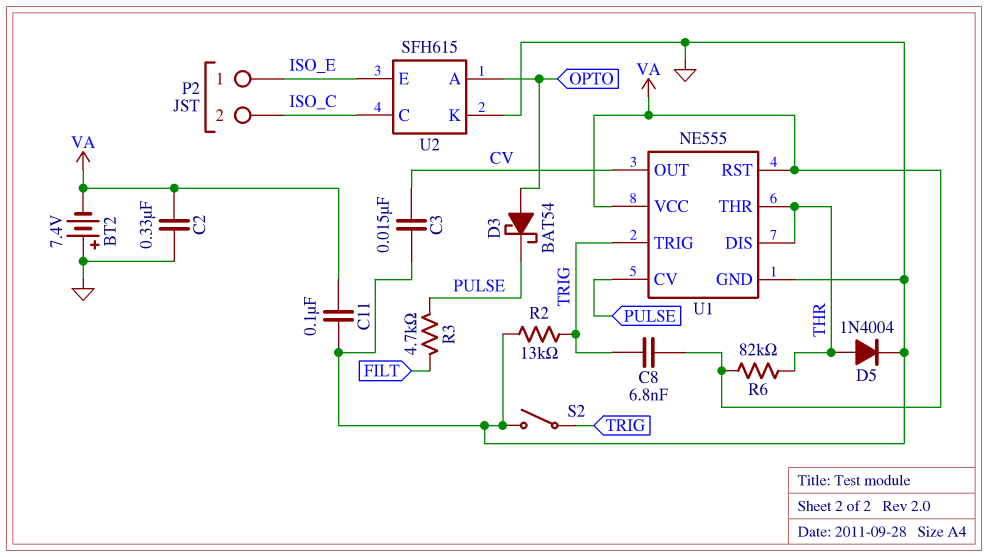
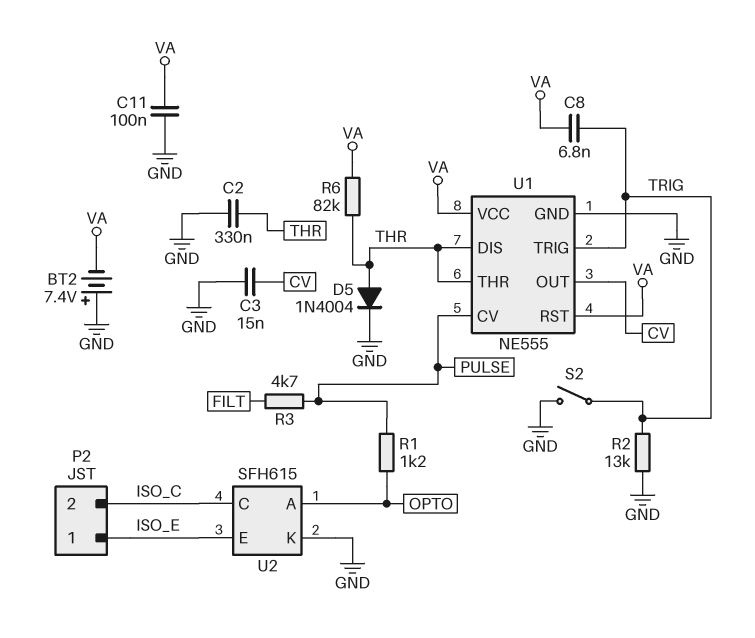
C2: 330nF (GND, VA) -> 330nF (GND, THR)
D3: schottky BAT54 (A OPTO, K PULSE) -> none
R1: none -> 1.2k (OPTO, PULSE)

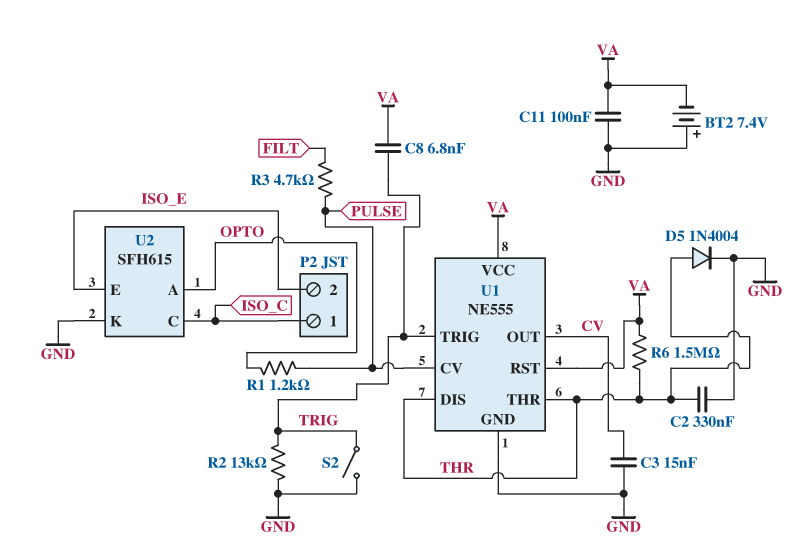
P2 pin 1: ISO_E -> ISO_C
P2 pin 2: ISO_C -> ISO_E
R6: 82k (THR, VA) -> 1.5M (THR, VA)

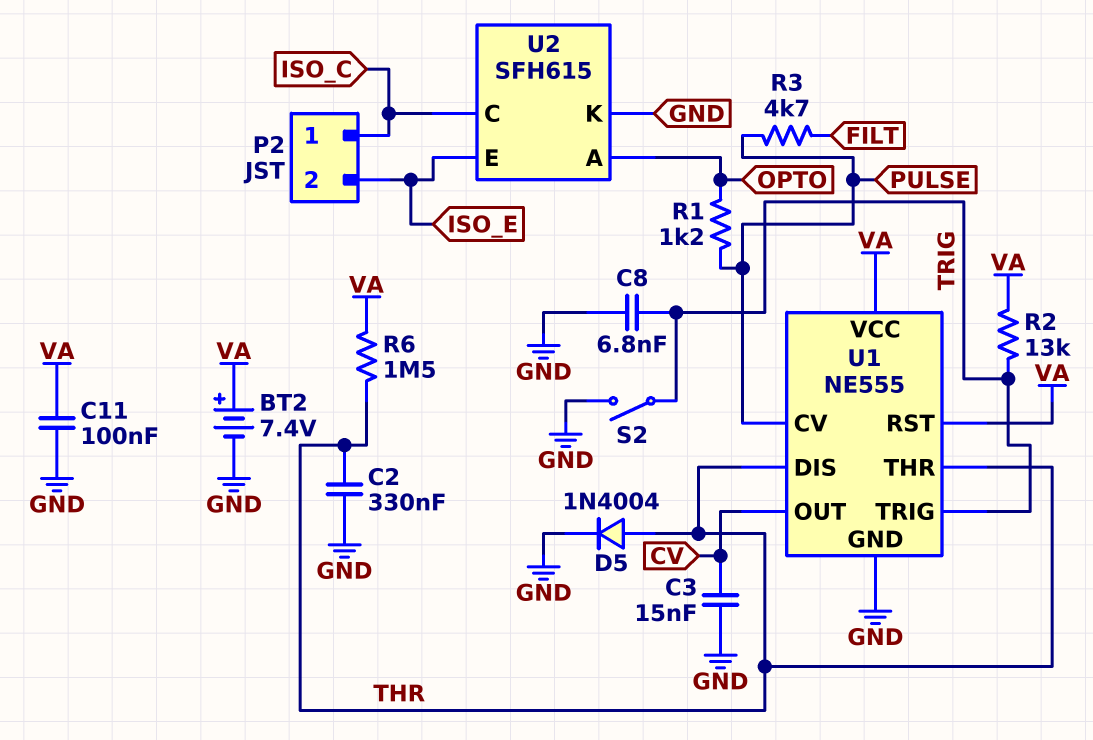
BT2: 7.4V (plus GND, minus VA) -> 7.4V (plus VA, minus GND)
C8: 6.8nF (TRIG, VA) -> 6.8nF (GND, TRIG)
R2: 13k (GND, TRIG) -> 13k (TRIG, VA)

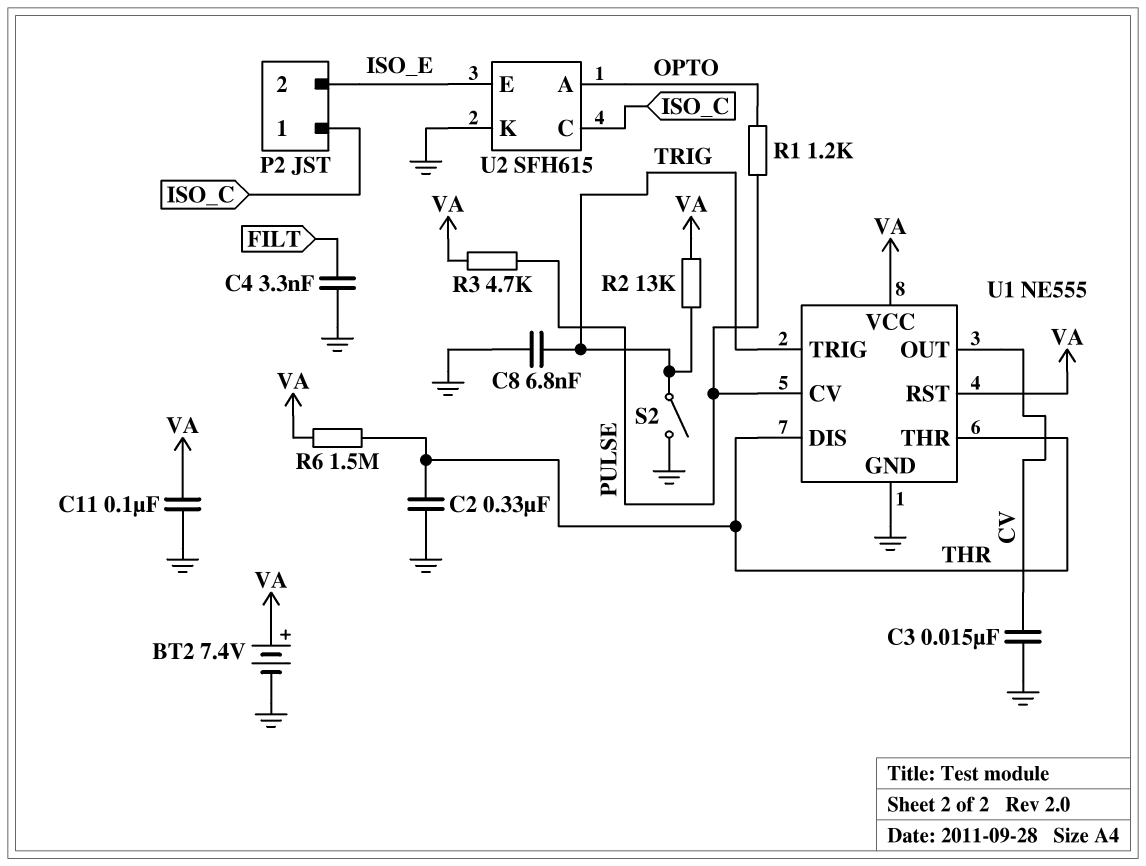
C4: none -> 3.3nF (FILT, GND)
D5: diode 1N4004 (A THR, K GND) -> none
R3: 4.7k (FILT, PULSE) -> 4.7k (PULSE, VA)

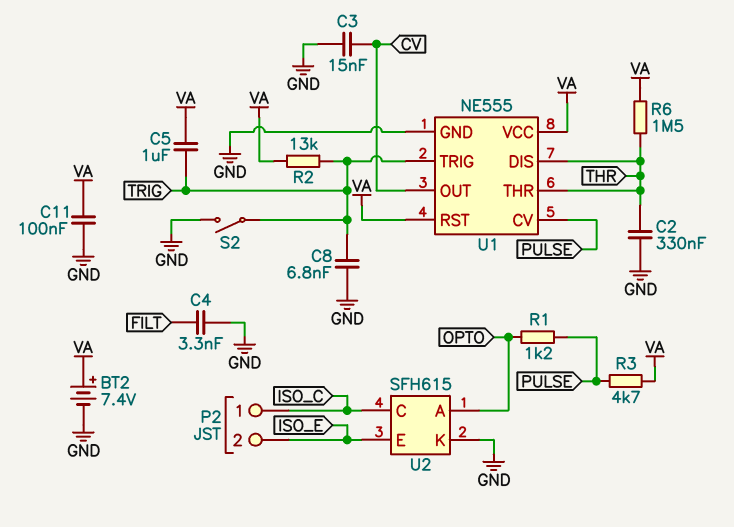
C5: none -> 1uF (TRIG, VA)

